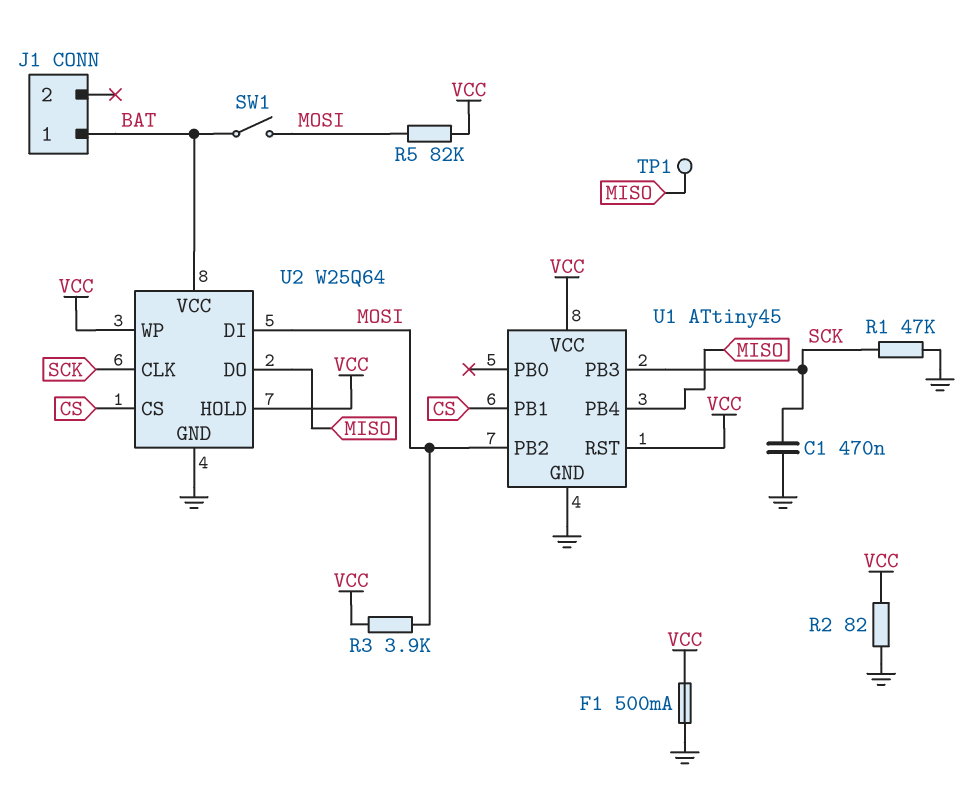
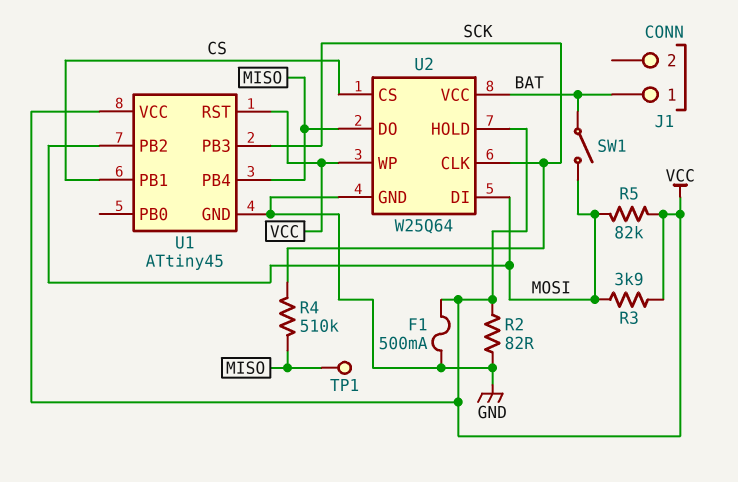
C1: 470nF (GND, SCK) -> none
R1: 47k (GND, SCK) -> none
R4: none -> 510k (MISO, SCK)

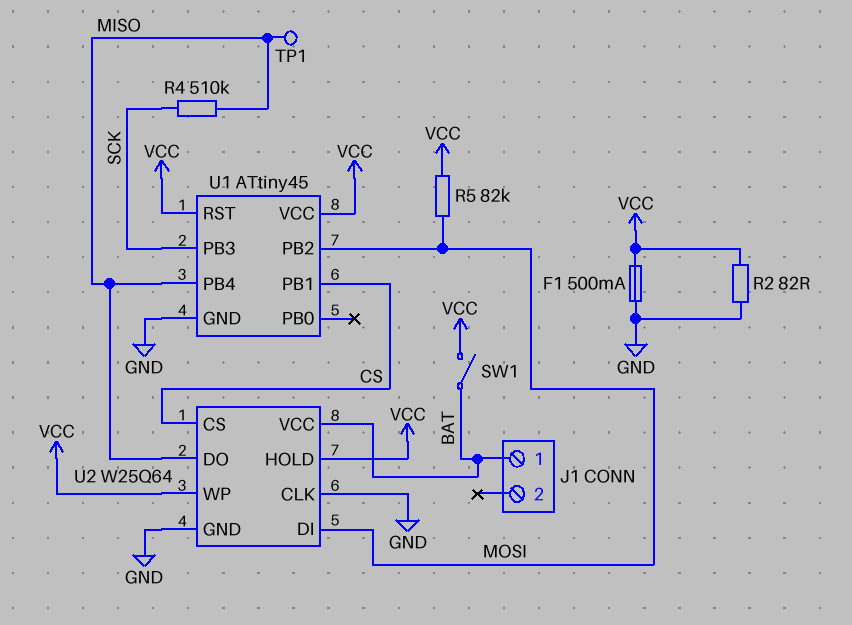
R3: 3.9k (MOSI, VCC) -> none
SW1: switch (BAT, MOSI) -> switch (BAT, VCC)
U2 pin CLK: SCK -> GND

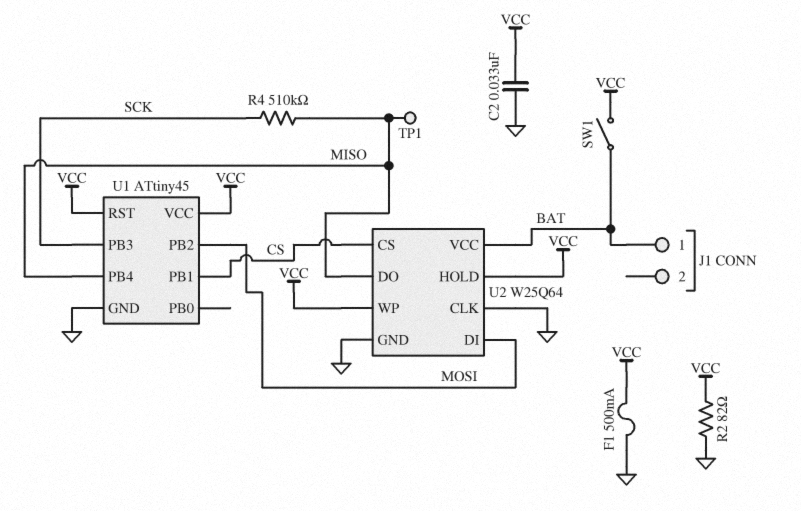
C2: none -> 33nF (GND, VCC)
R5: 82k (MOSI, VCC) -> none

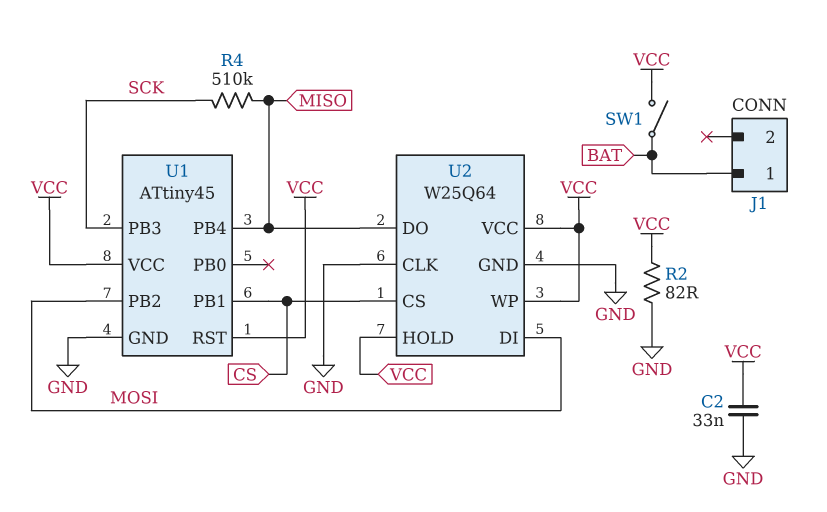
F1: 500mA (GND, VCC) -> none
TP1: test point (MISO) -> none
U2 pin VCC: BAT -> VCC

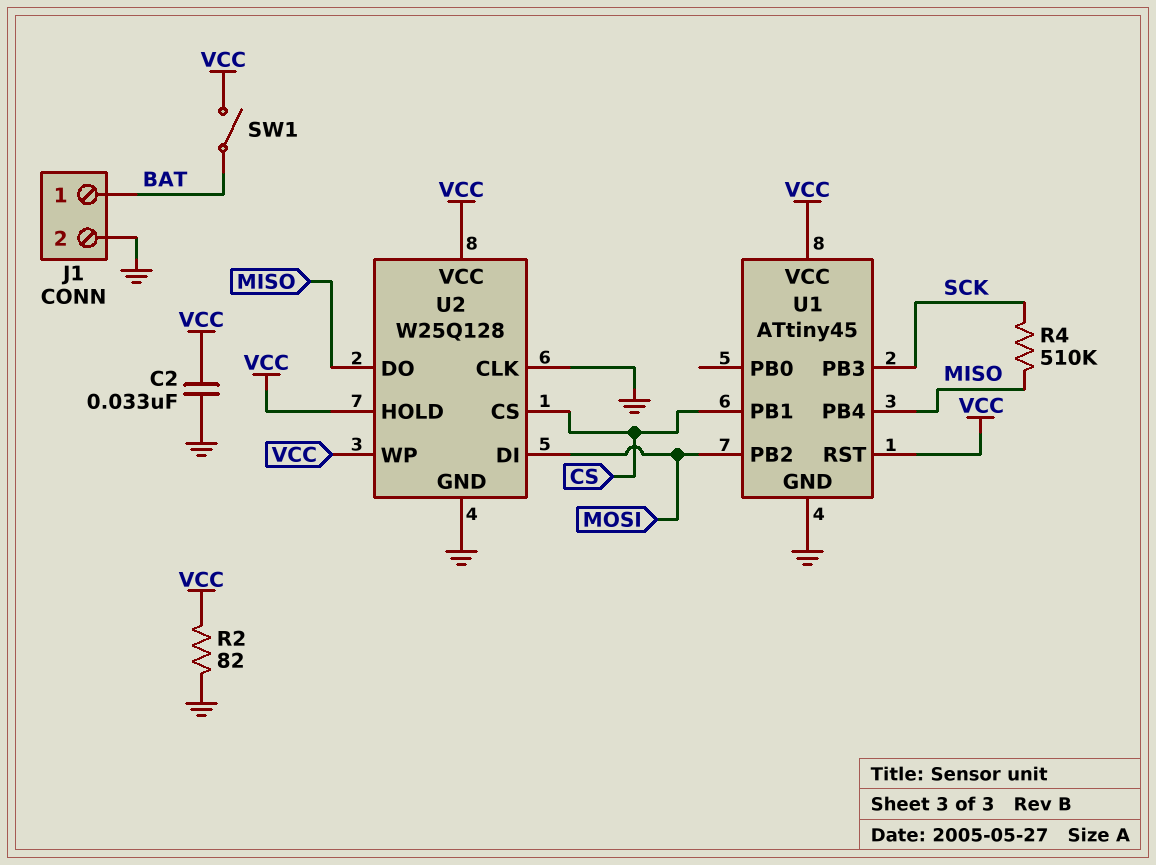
J1 pin 2: none -> GND
U2: W25Q64 -> W25Q128

